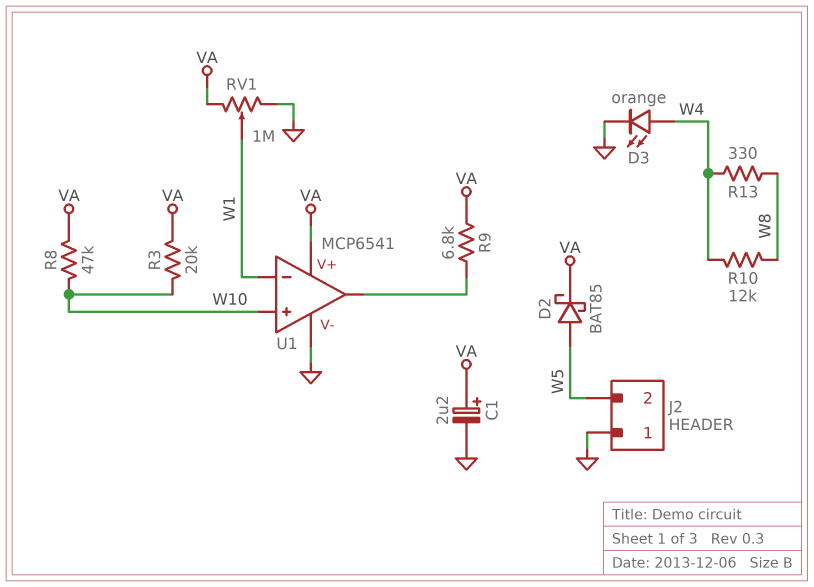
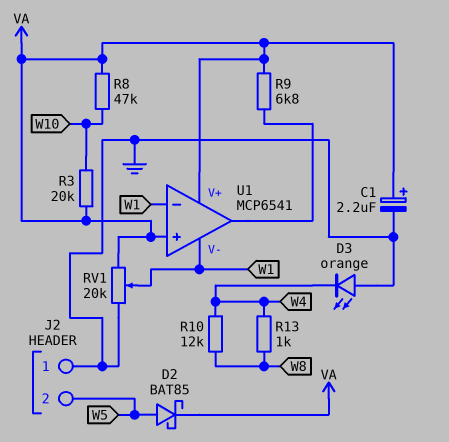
D3: LED orange (A W4, K GND) -> LED orange (A GND, K W4)
R13: 330 (W4, W8) -> 1k (W4, W8)
RV1: 1M (GND, VA, wiper W1) -> 20k (GND, VA, wiper W1)
U1 pin V-: GND -> W1
U1 pin in+: W10 -> VA

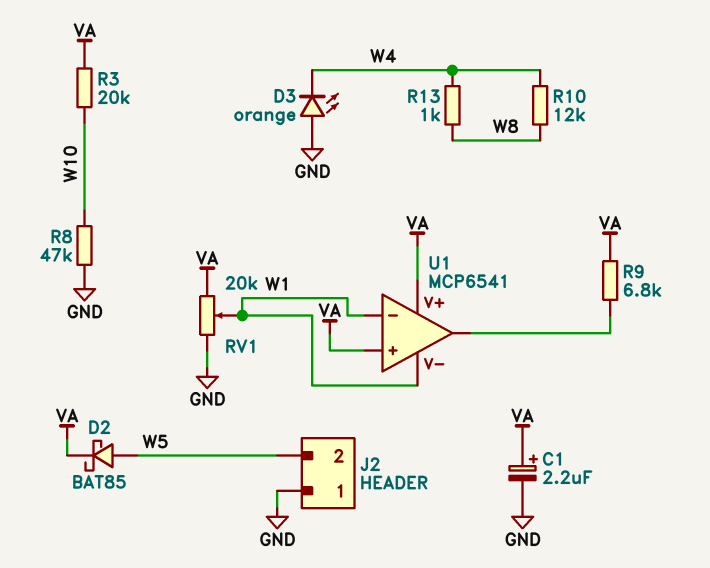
R8: 47k (VA, W10) -> 47k (GND, W10)

